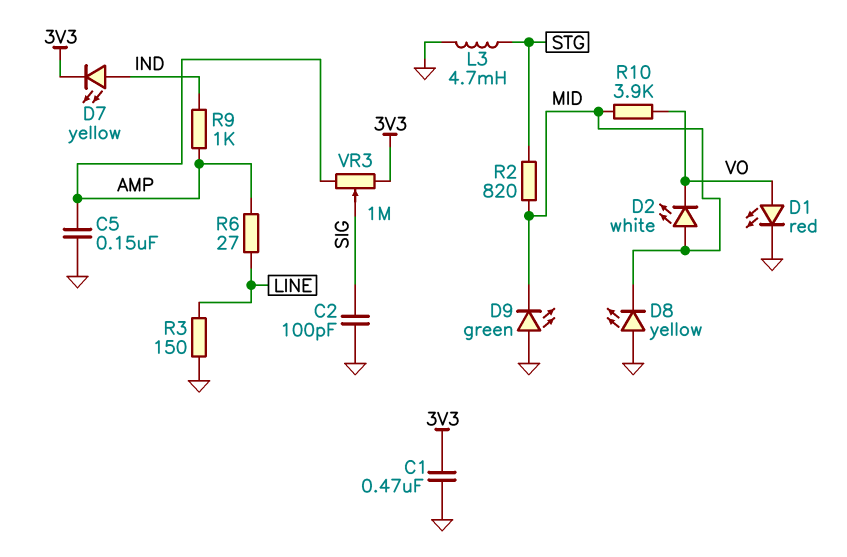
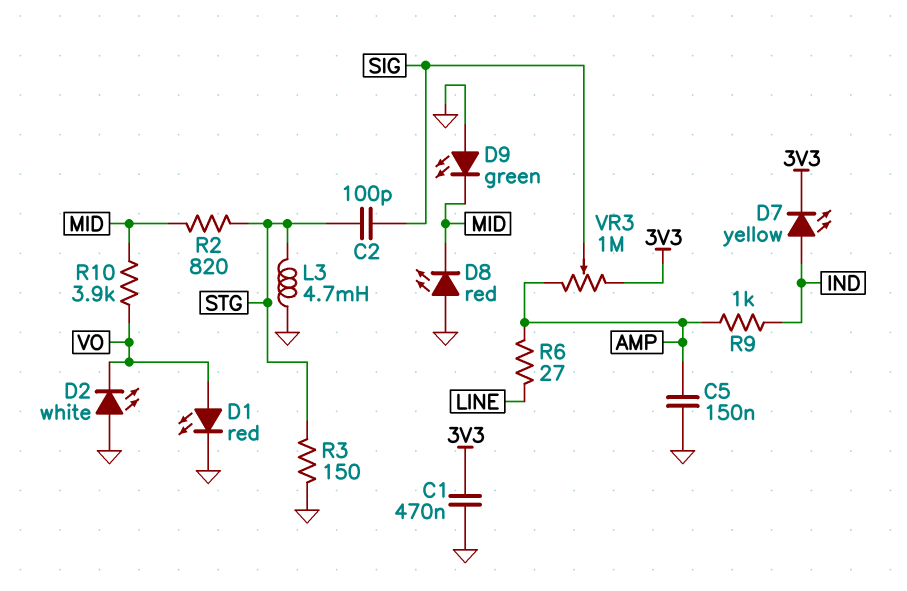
C2: 100pF (GND, SIG) -> 100pF (SIG, STG)
D2: LED white (A MID, K VO) -> LED white (A GND, K VO)
D8: LED yellow (A GND, K MID) -> LED red (A GND, K MID)
R3: 150 (GND, LINE) -> 150 (GND, STG)

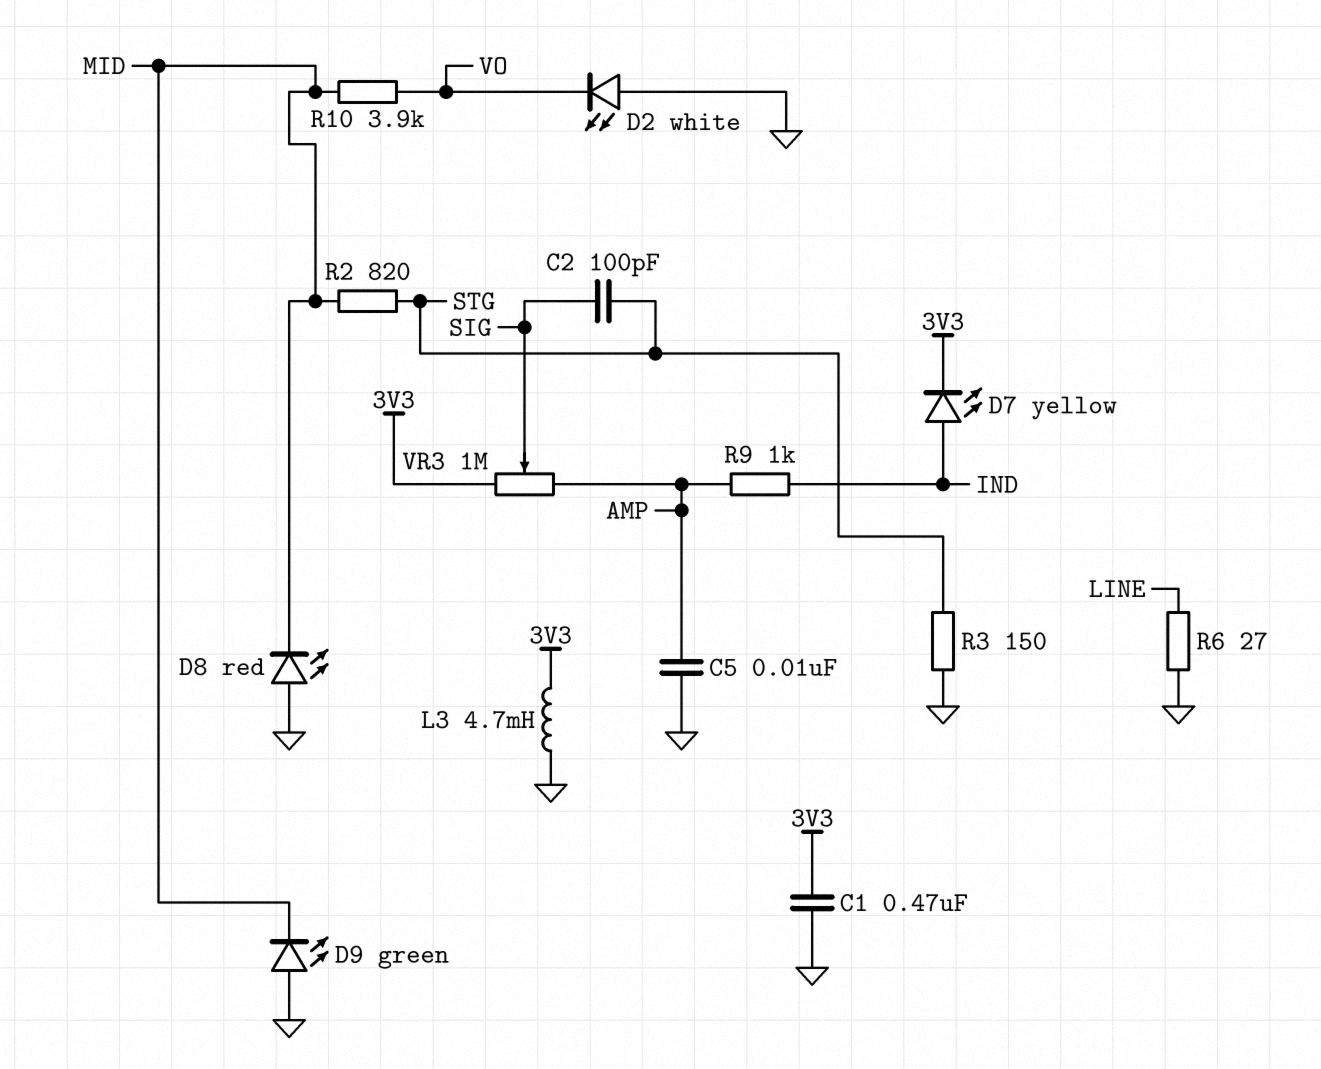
C5: 150nF (AMP, GND) -> 10nF (AMP, GND)
D1: LED red (A VO, K GND) -> none
L3: 4.7mH (GND, STG) -> 4.7mH (3V3, GND)
R6: 27 (AMP, LINE) -> 27 (GND, LINE)

